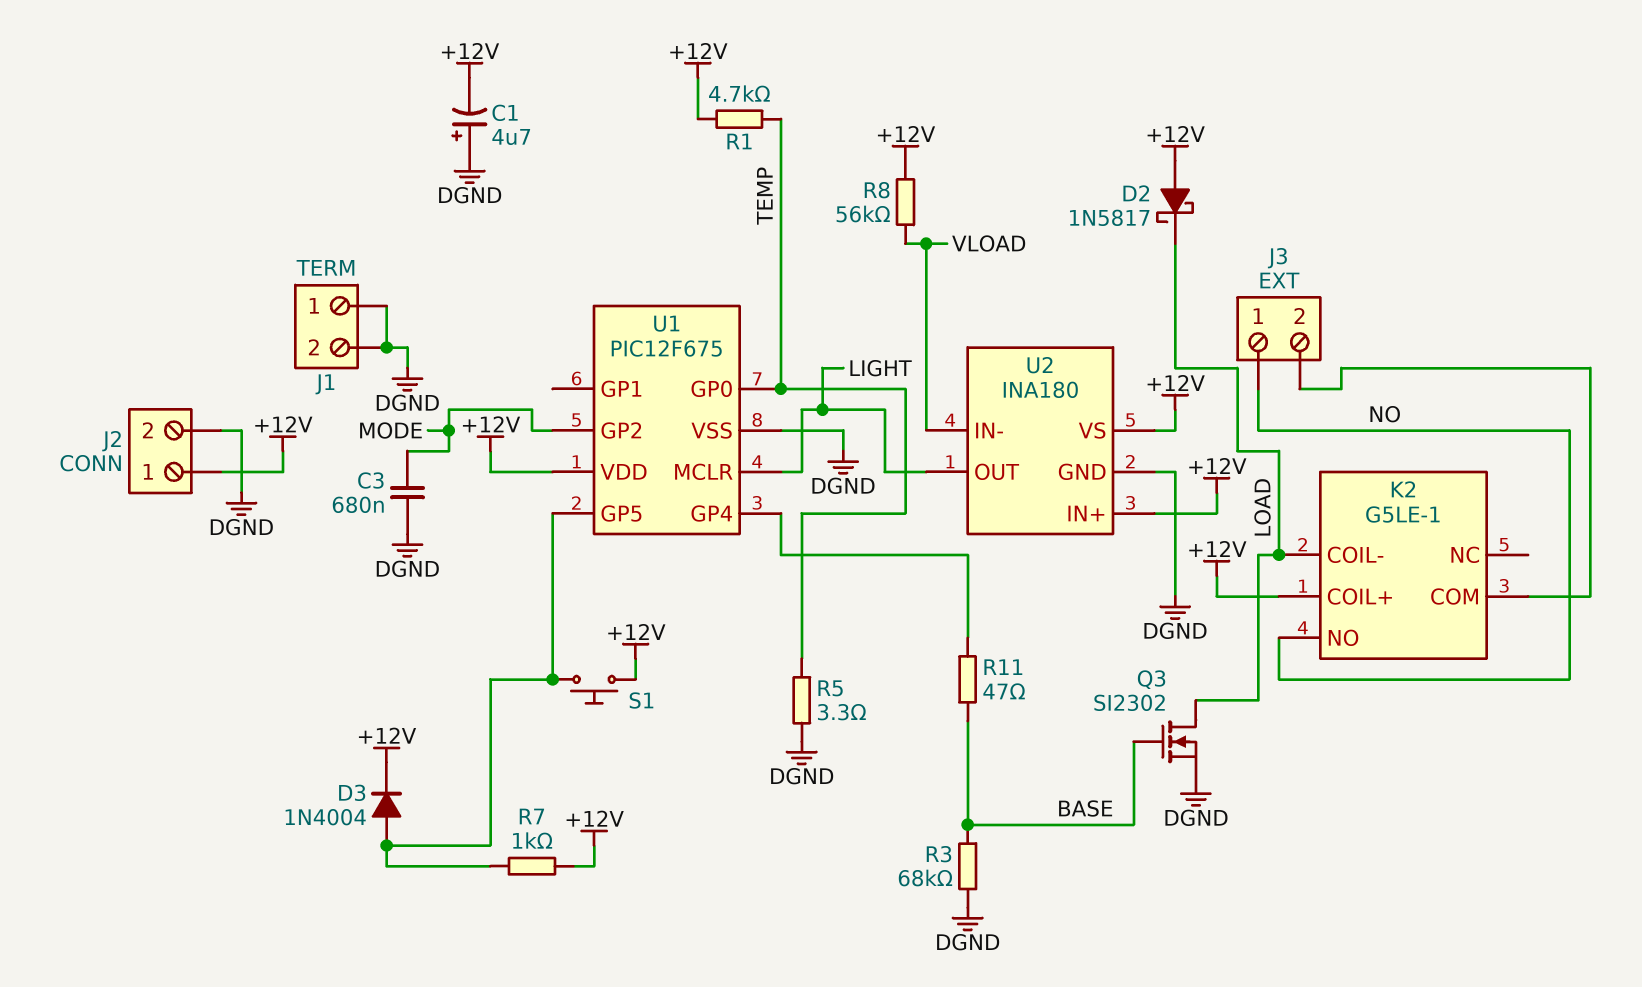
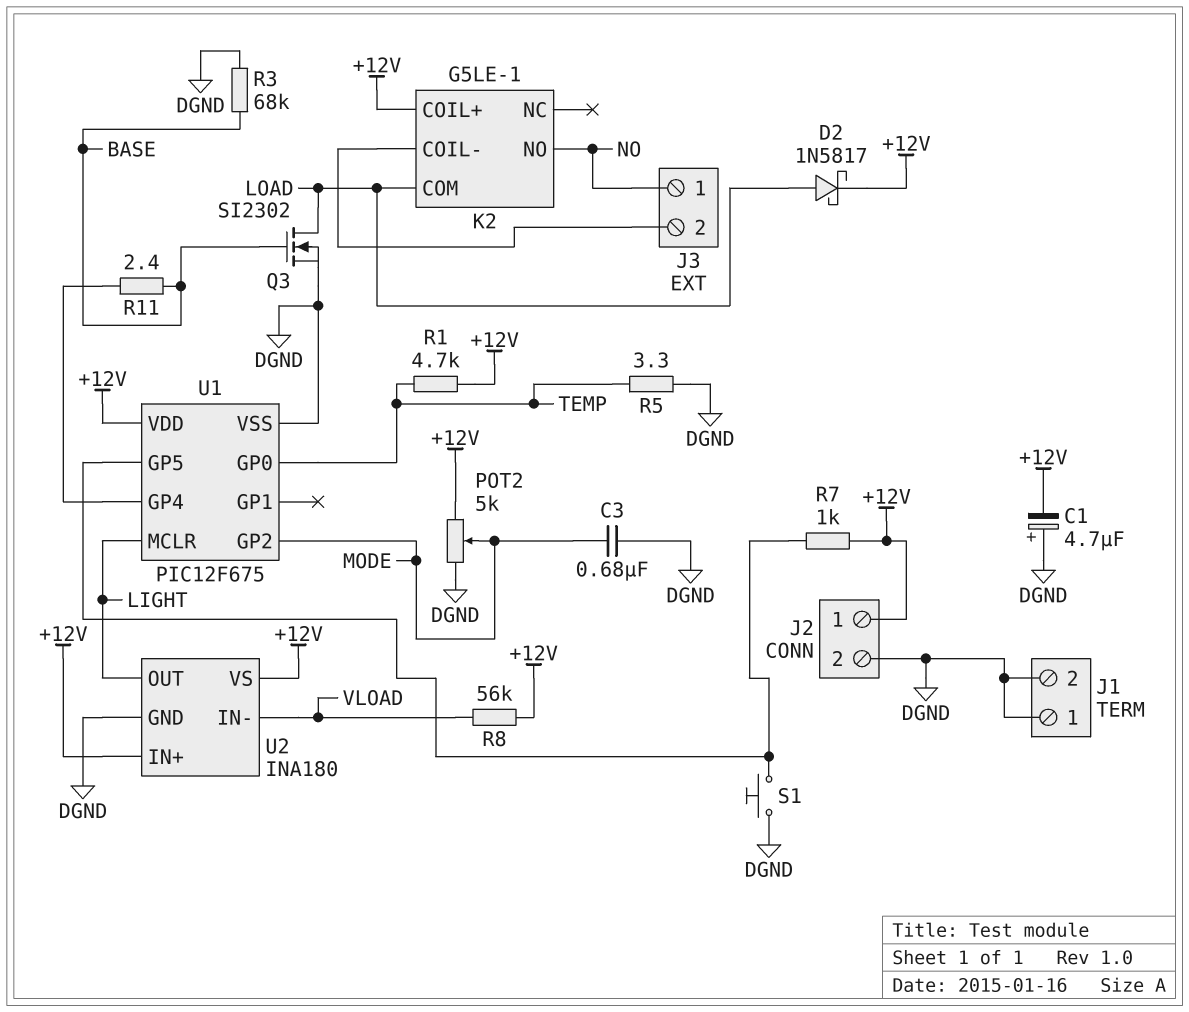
D2: schottky 1N5817 (A +12V, K LOAD) -> schottky 1N5817 (A LOAD, K +12V)
D3: diode 1N4004 (A U1/GP5, K +12V) -> none
K2 pin COIL-: LOAD -> J3/2
K2 pin COM: J3/2 -> LOAD
POT2: none -> 5k (+12V, DGND, wiper MODE)
R11: 47 (BASE, U1/GP4) -> 2.4 (BASE, U1/GP4)
S1: button (+12V, U1/GP5) -> button (DGND, U1/GP5)

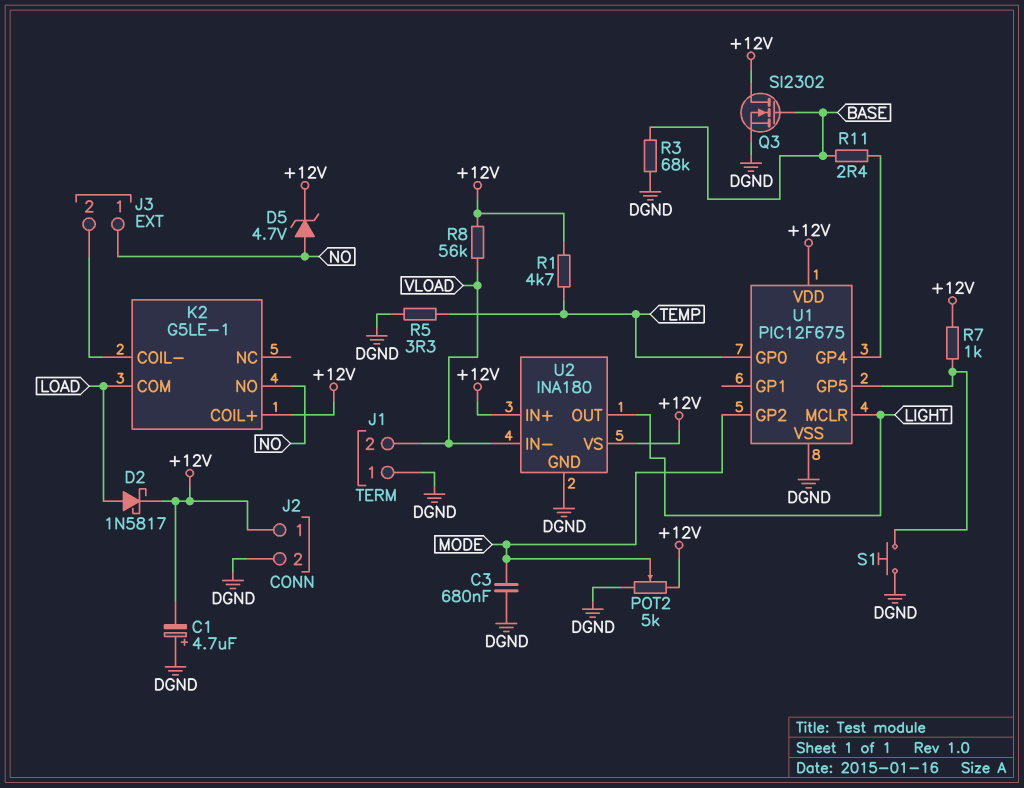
D5: none -> zener 4.7V (A NO, K +12V)
J1 pin 2: DGND -> VLOAD
Q3: NMOS SI2302 (G BASE, D LOAD, S DGND) -> NMOS SI2302 (G BASE, D +12V, S DGND)

